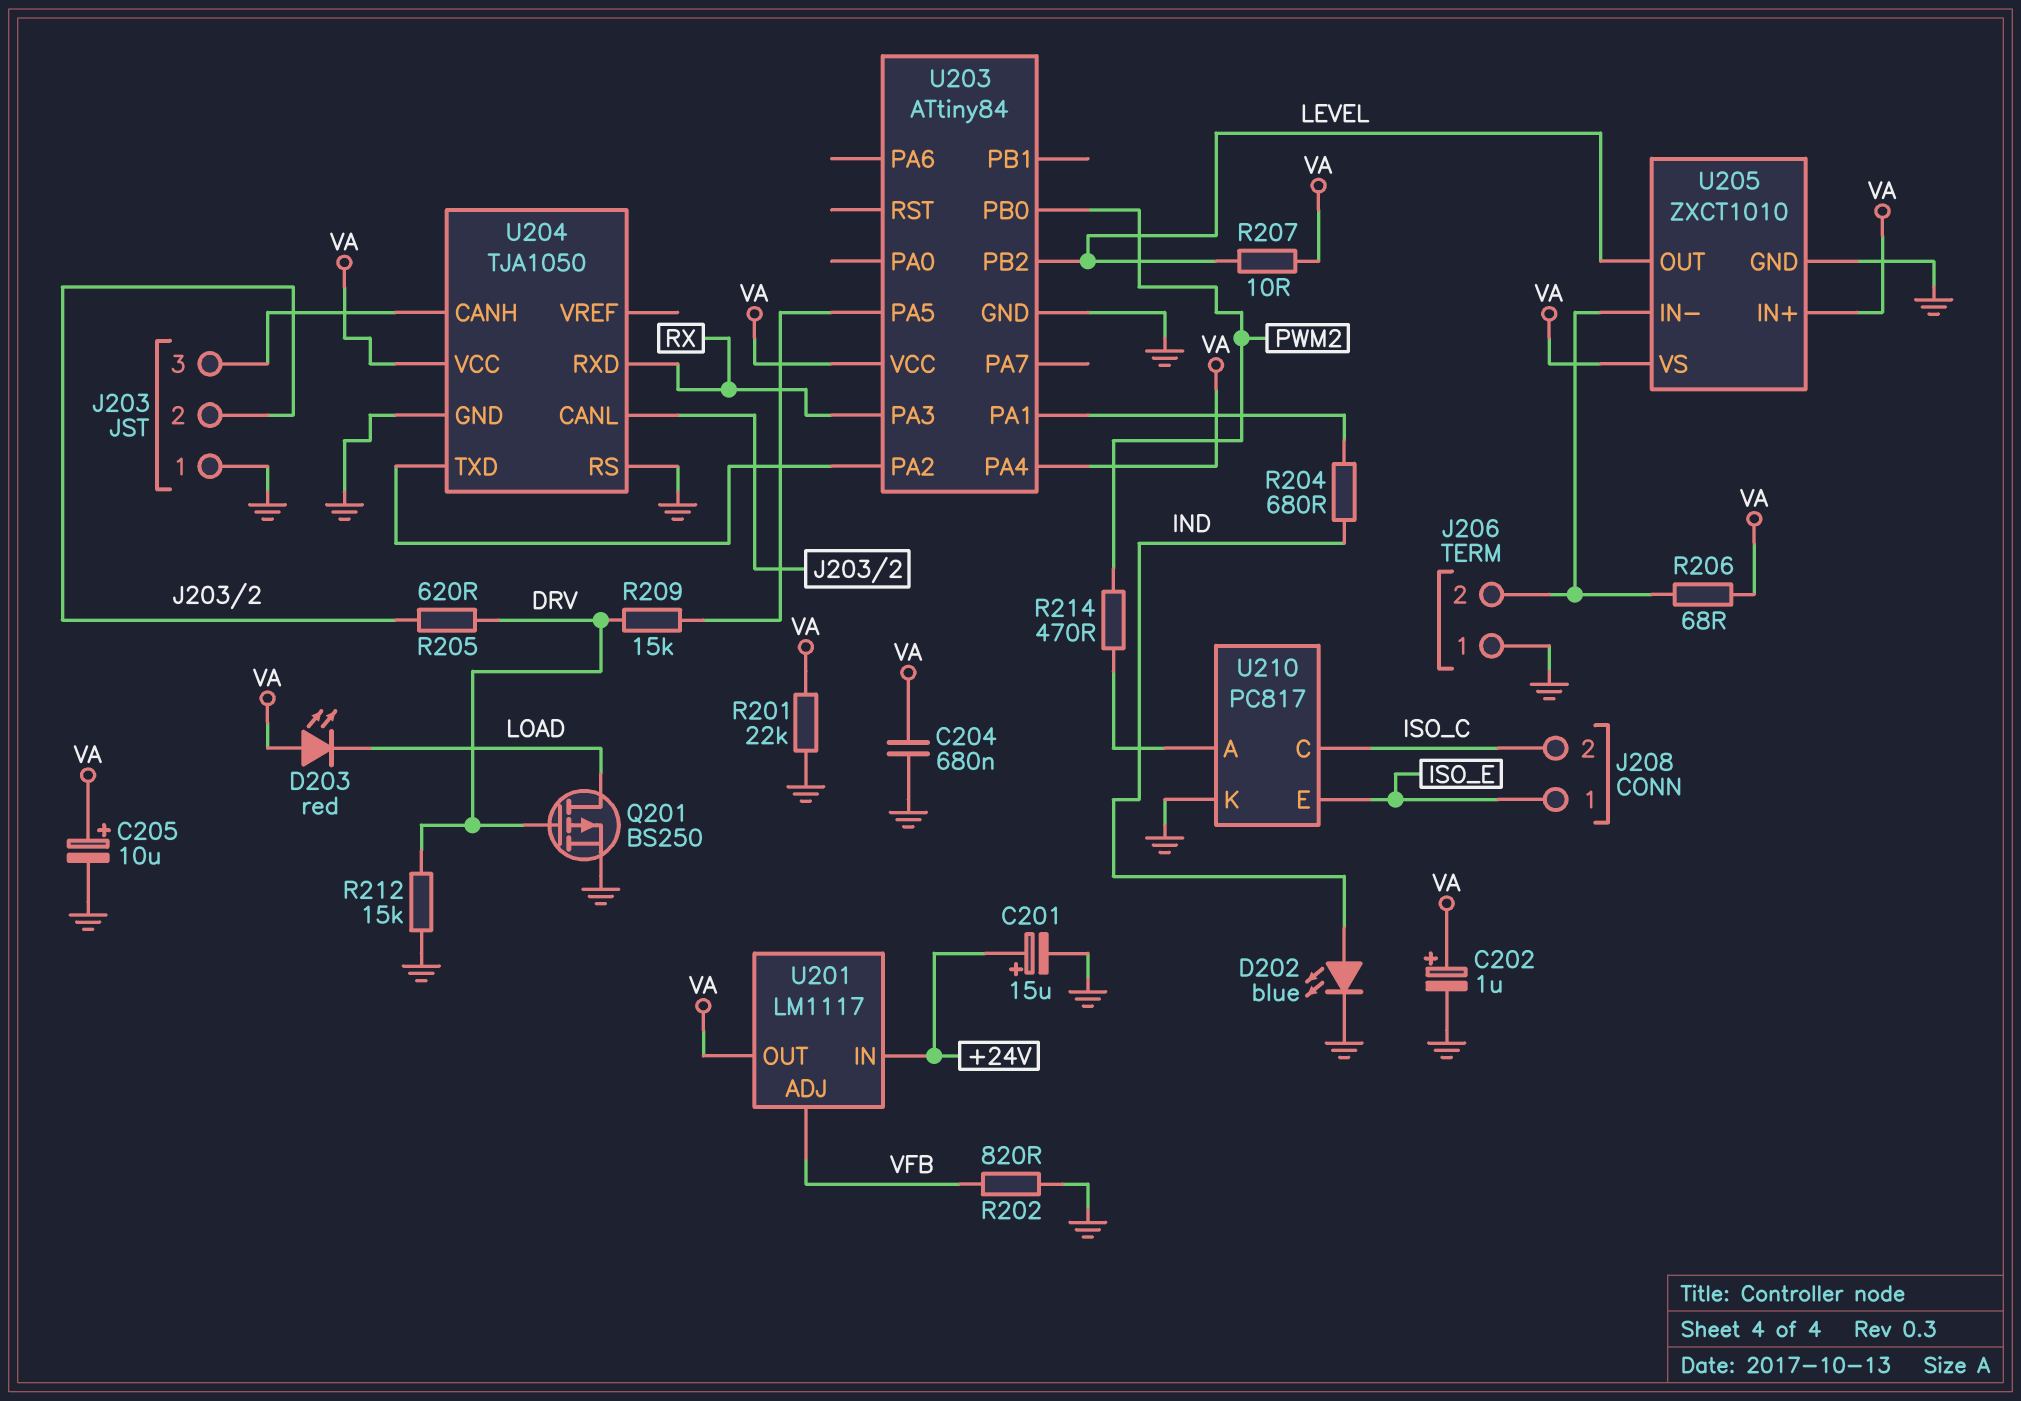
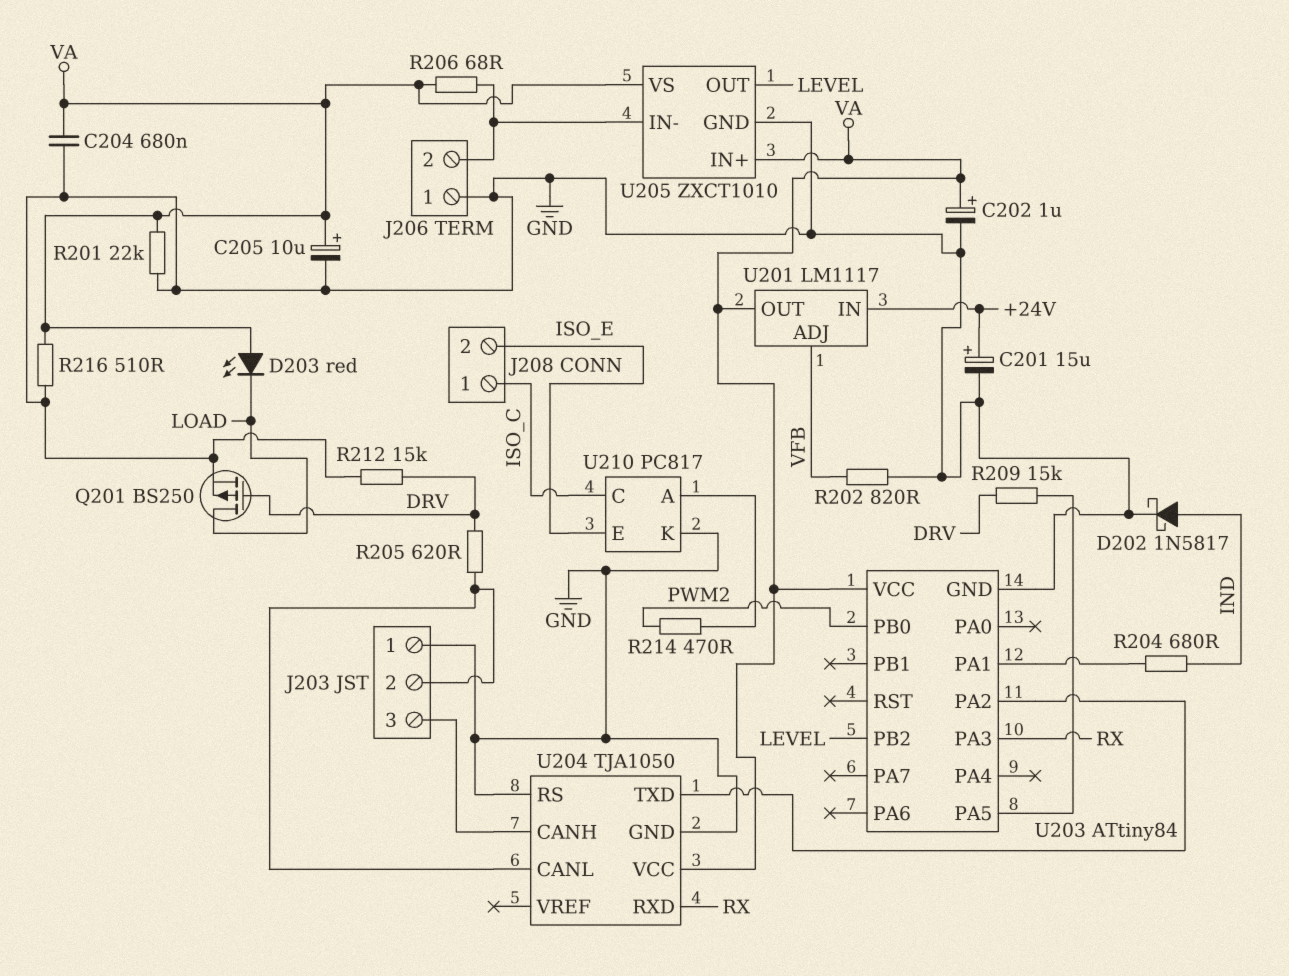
D202: LED blue (A IND, K GND) -> schottky 1N5817 (A IND, K GND)
J208 pin 1: ISO_E -> ISO_C
J208 pin 2: ISO_C -> ISO_E
R207: 10 (LEVEL, VA) -> none
R216: none -> 510 (GND, VA)
U203 pin PA4: VA -> none

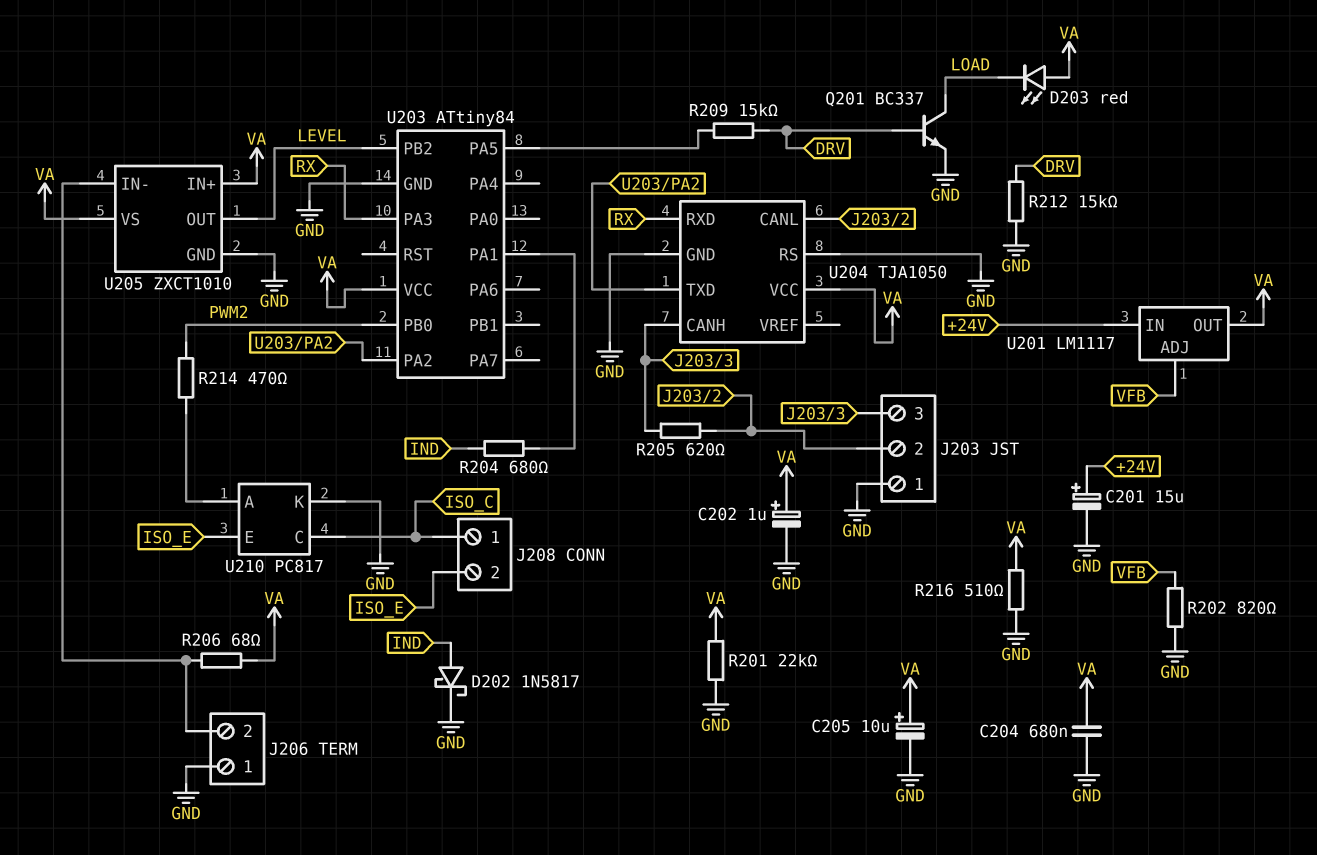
Q201: PMOS BS250 (G DRV, D LOAD, S GND) -> NPN BC337 (B DRV, C LOAD, E GND)
R205: 620 (DRV, J203/2) -> 620 (J203/2, J203/3)

